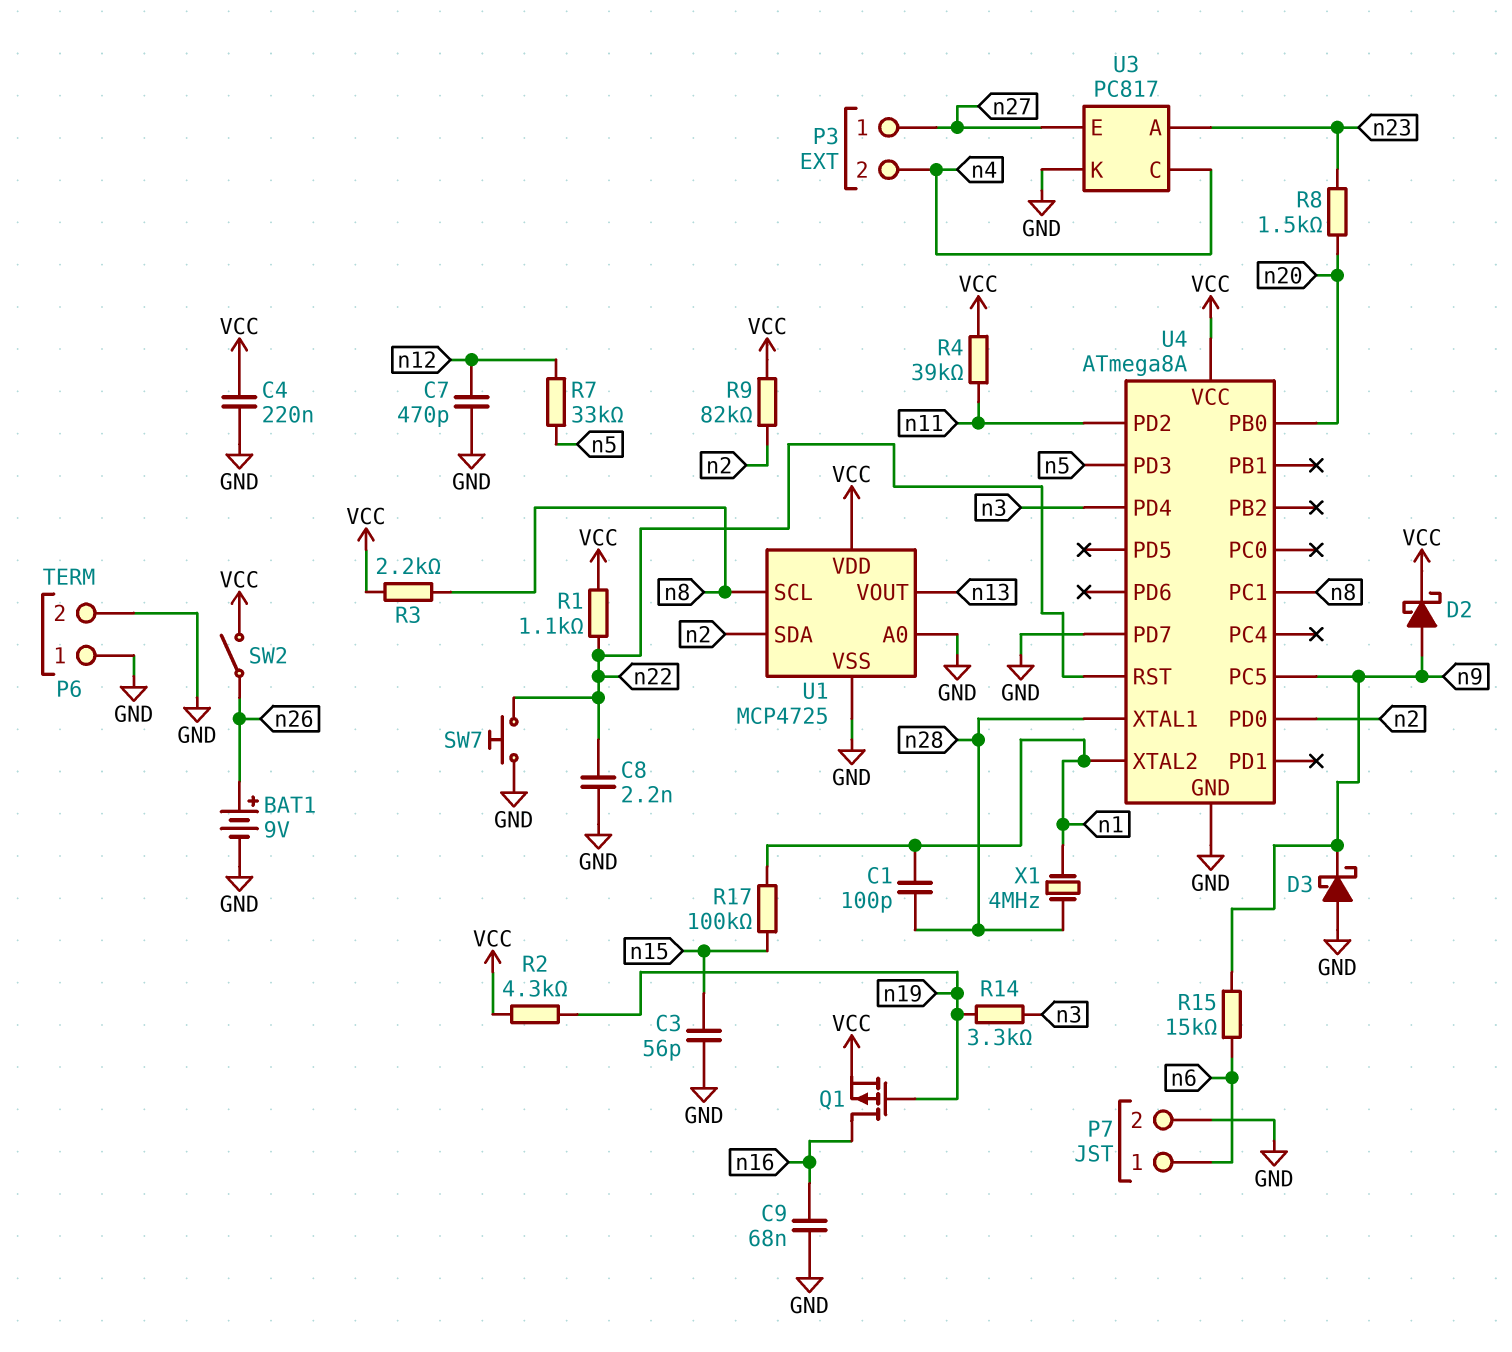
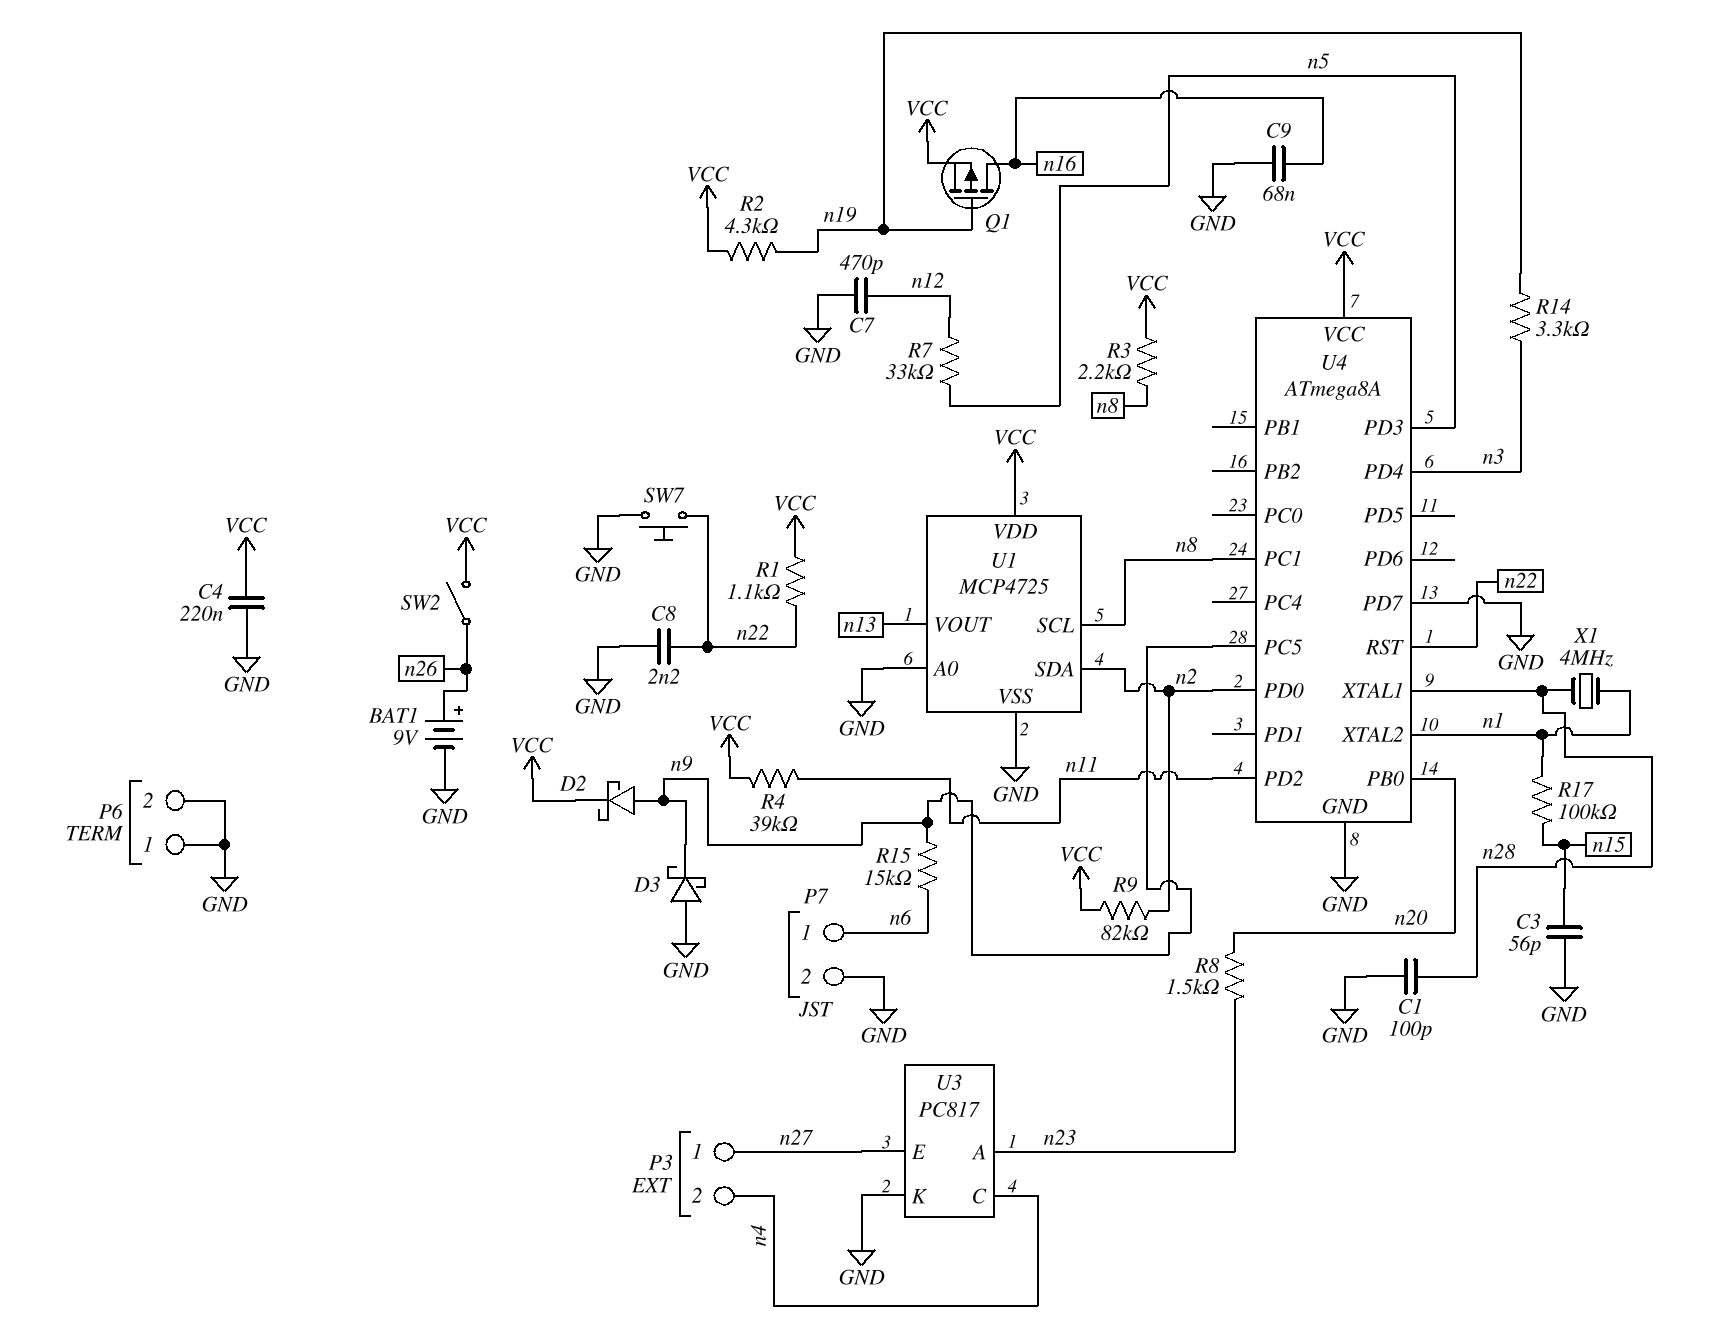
C1: 100pF (n1, n28) -> 100pF (GND, n28)

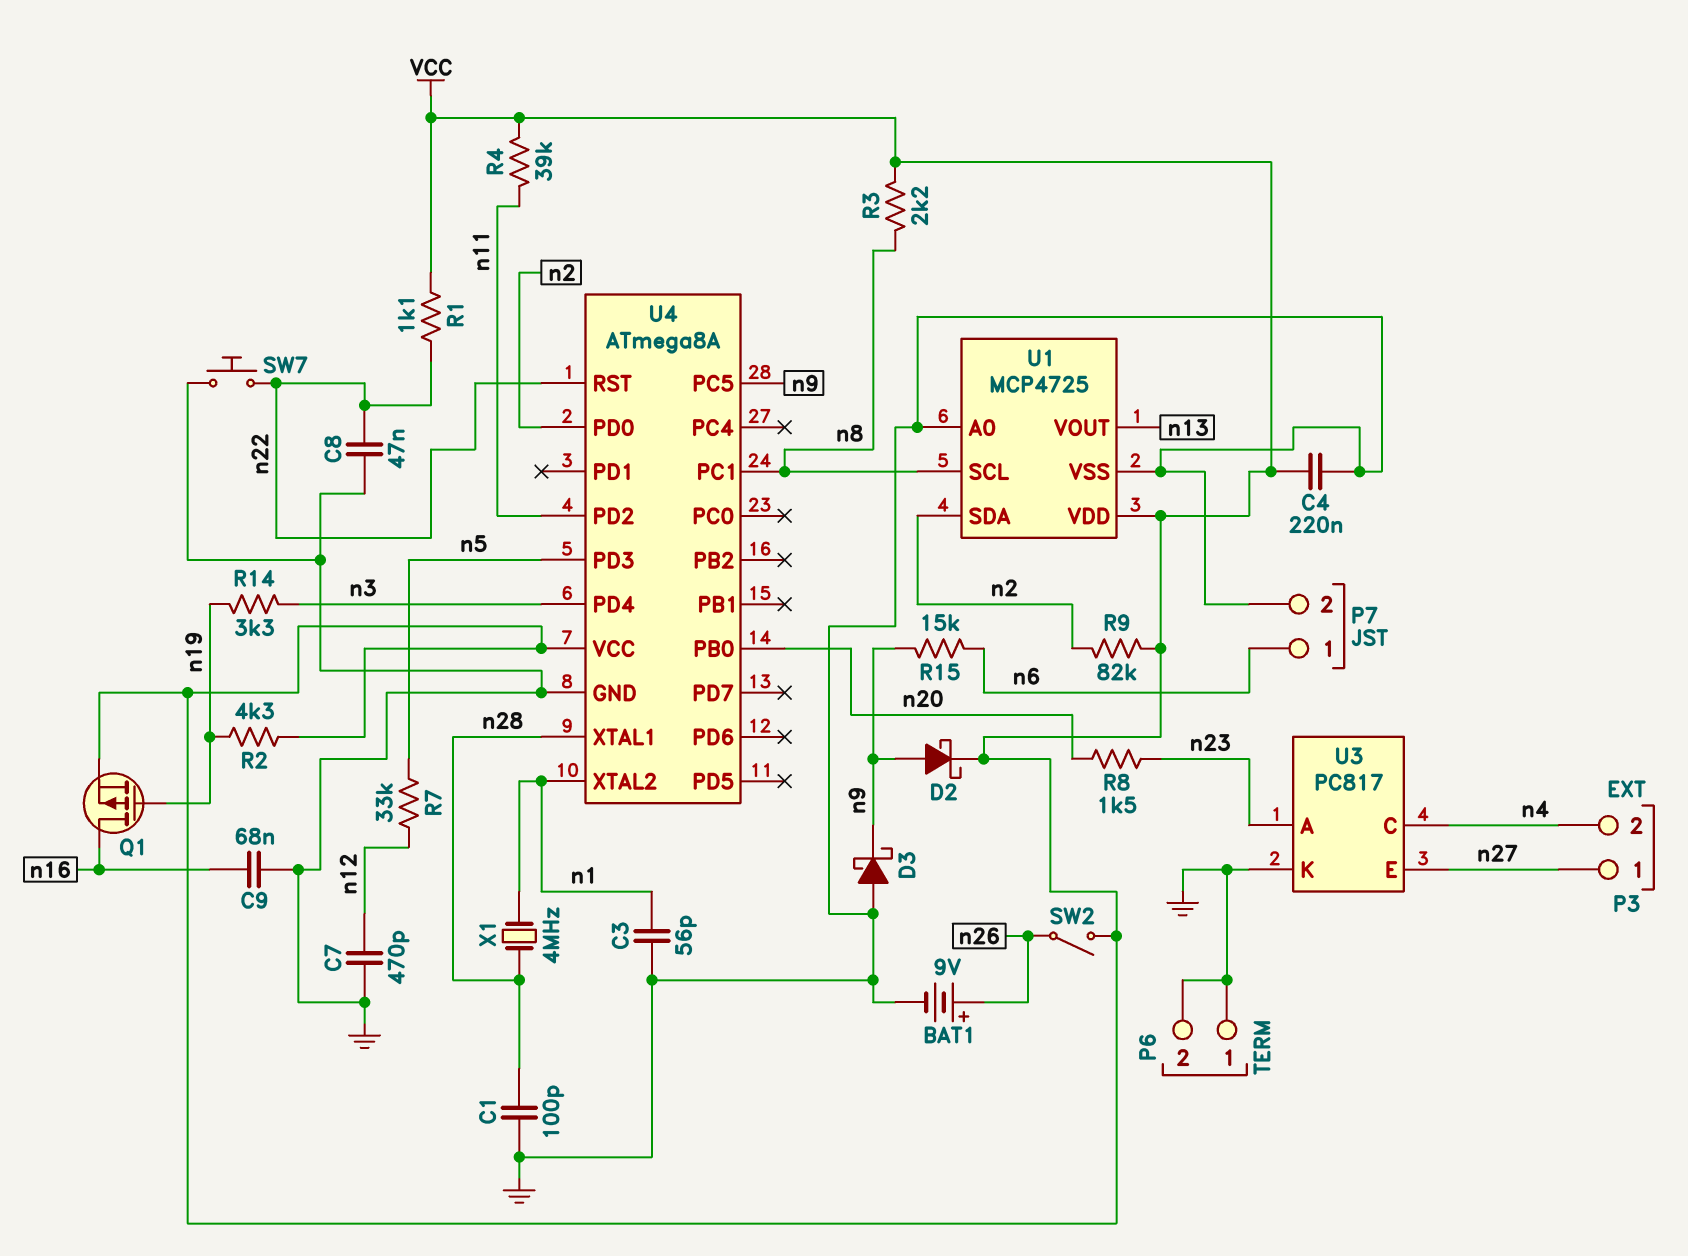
C3: 56pF (GND, n15) -> 56pF (GND, n1)
C8: 2.2nF (GND, n22) -> 47nF (GND, n22)
R17: 100k (n1, n15) -> none
U4 pin PD7: GND -> none

